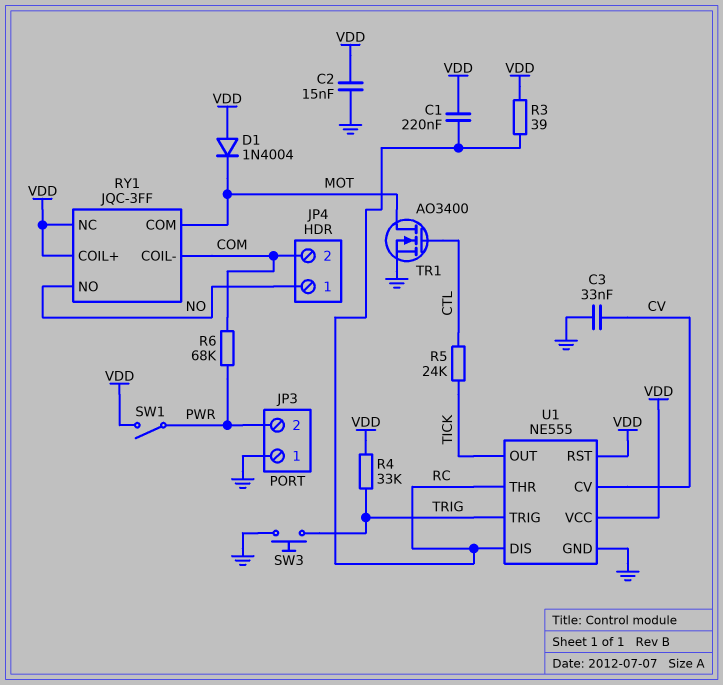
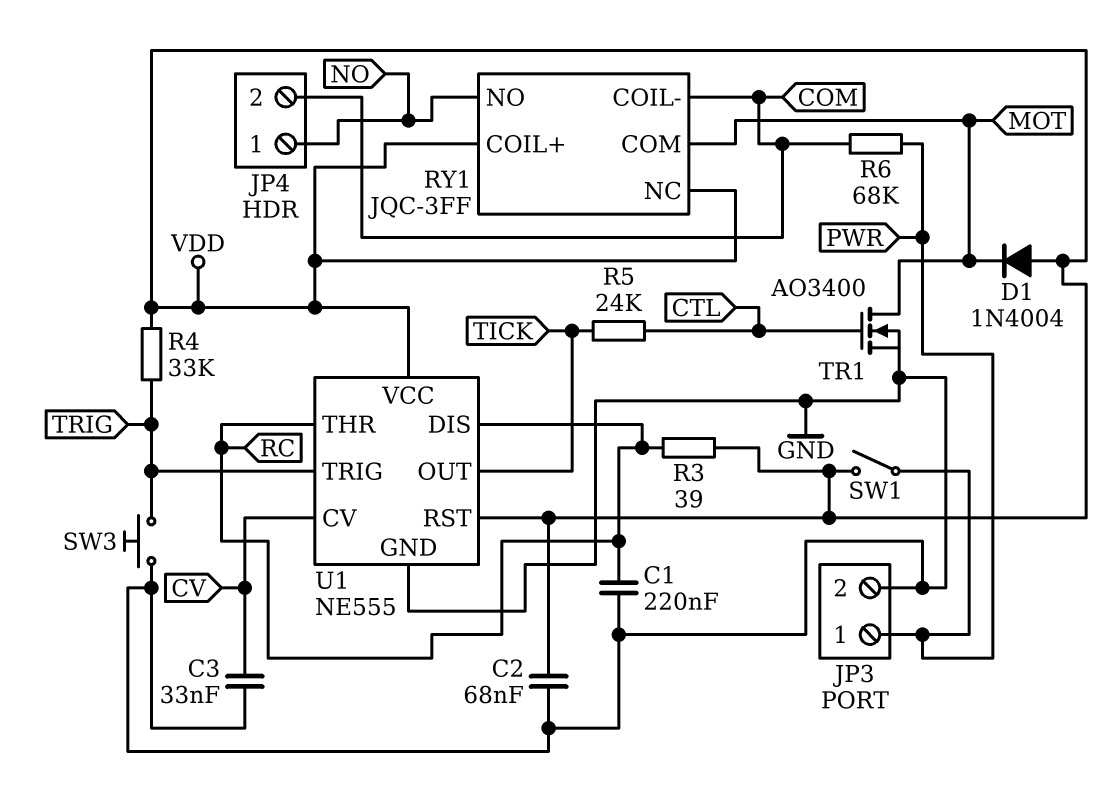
C1: 220nF (RC, VDD) -> 220nF (GND, RC)
C2: 15nF (GND, VDD) -> 68nF (GND, VDD)
JP3 pin 1: GND -> PWR
JP3 pin 2: PWR -> GND

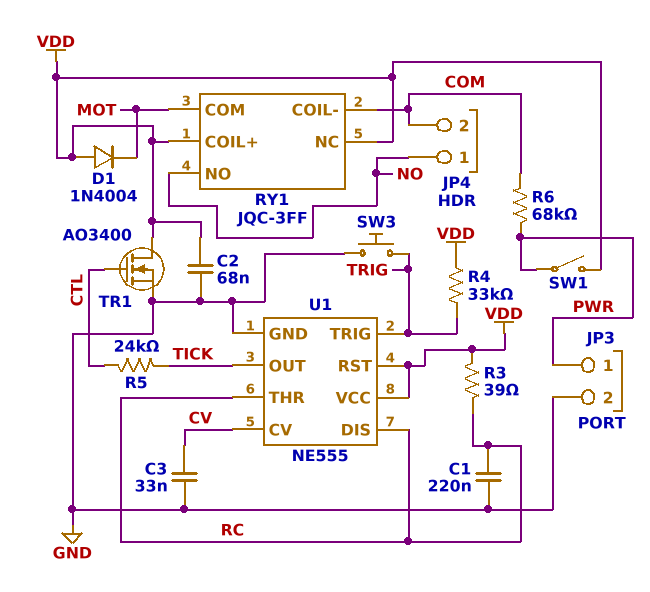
TR1: NMOS AO3400 (G CTL, D MOT, S GND) -> NMOS AO3400 (G CTL, D VDD, S GND)

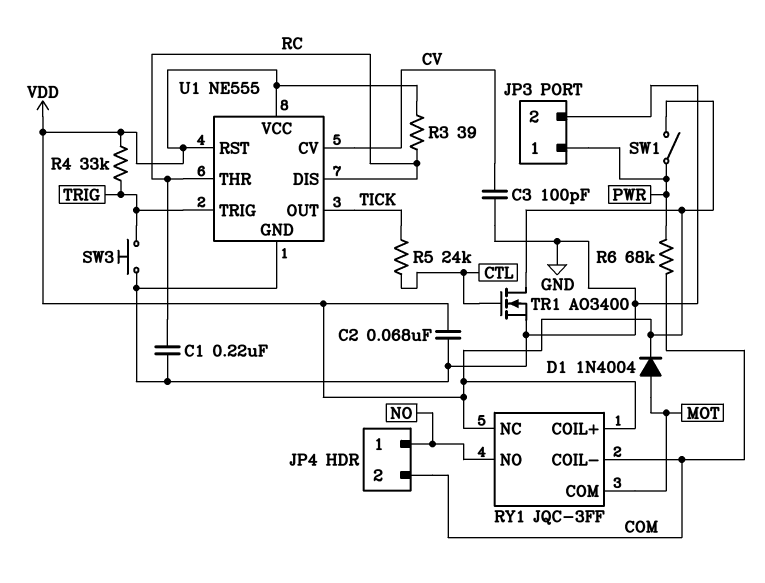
C3: 33nF (CV, GND) -> 100pF (CV, GND)
D1: diode 1N4004 (A VDD, K MOT) -> diode 1N4004 (A MOT, K VDD)

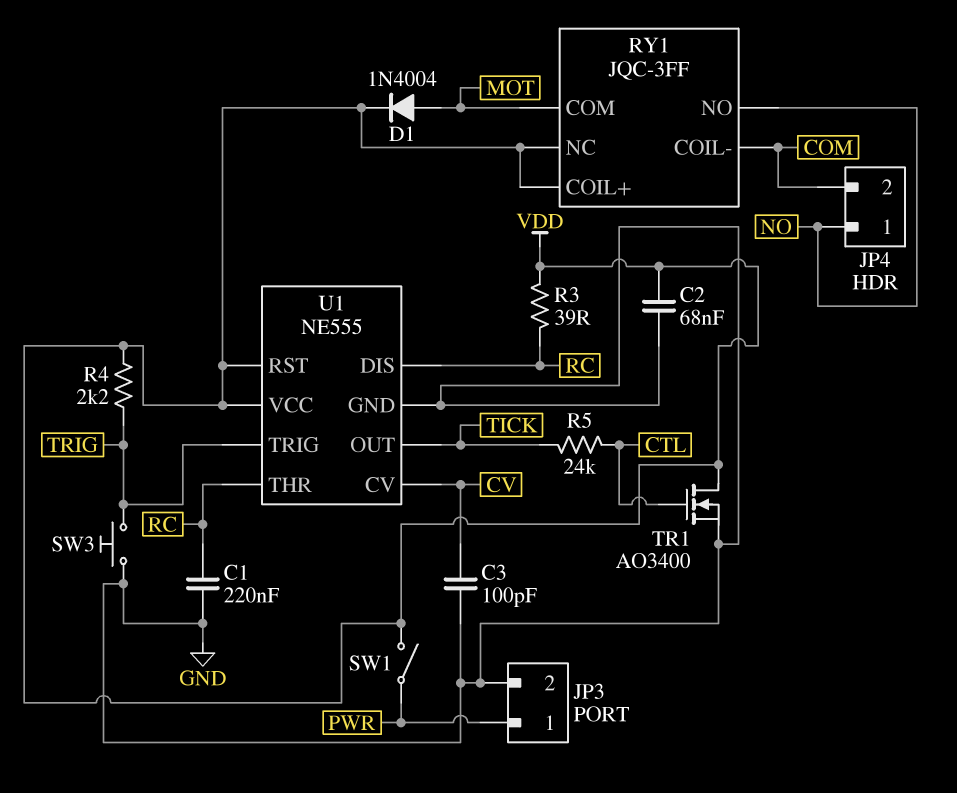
R4: 33k (TRIG, VDD) -> 2.2k (TRIG, VDD)
R6: 68k (COM, PWR) -> none

